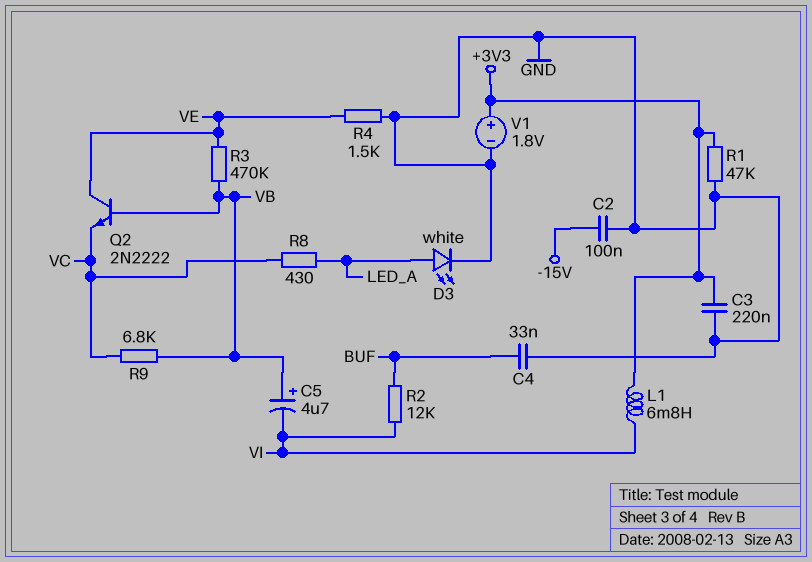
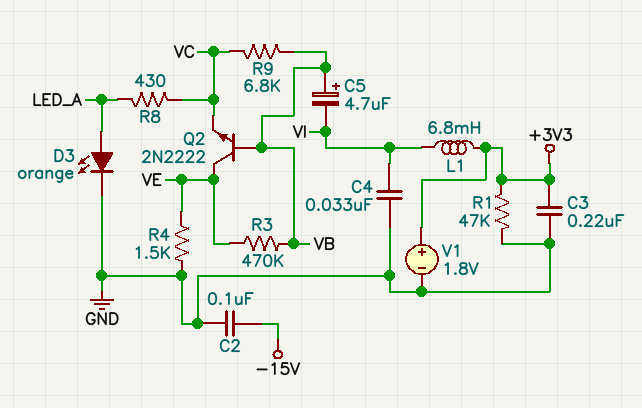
C4: 33nF (BUF, GND) -> 33nF (GND, VI)
D3: LED white (A LED_A, K GND) -> LED orange (A LED_A, K GND)
R2: 12k (BUF, VI) -> none

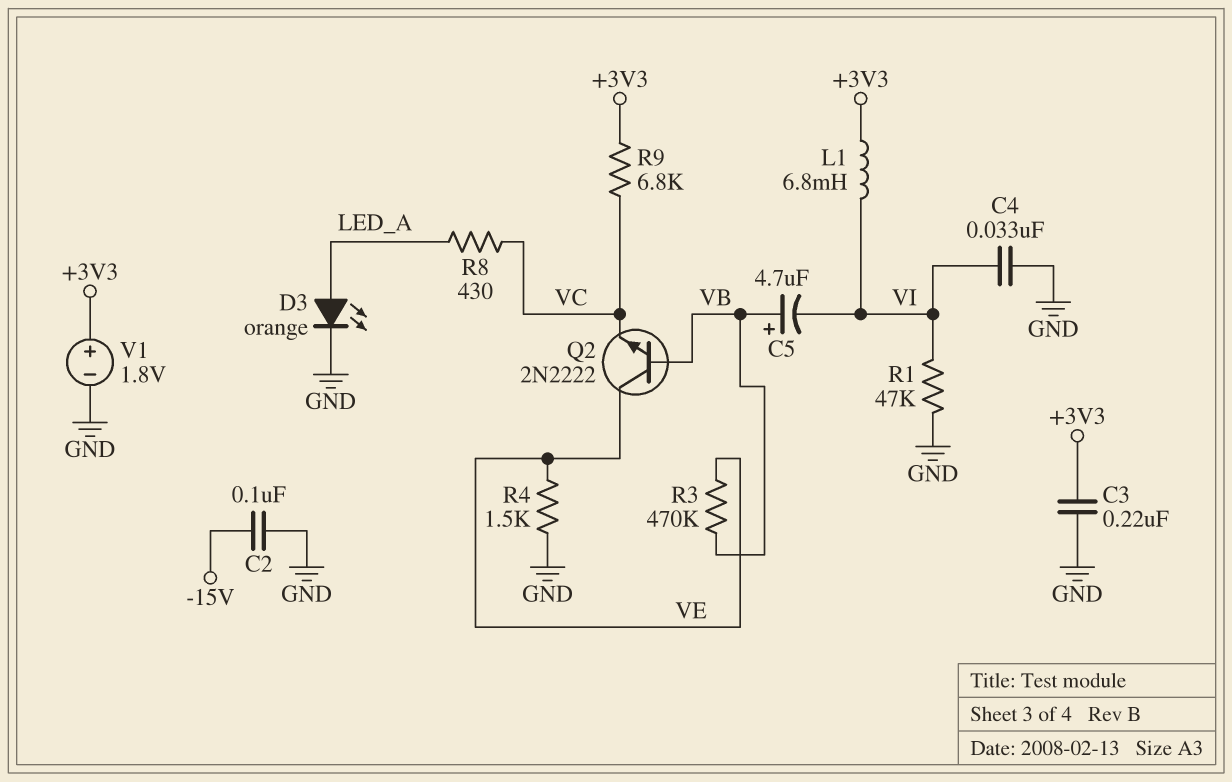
R1: 47k (+3V3, GND) -> 47k (GND, VI)
R9: 6.8k (VB, VC) -> 6.8k (+3V3, VC)

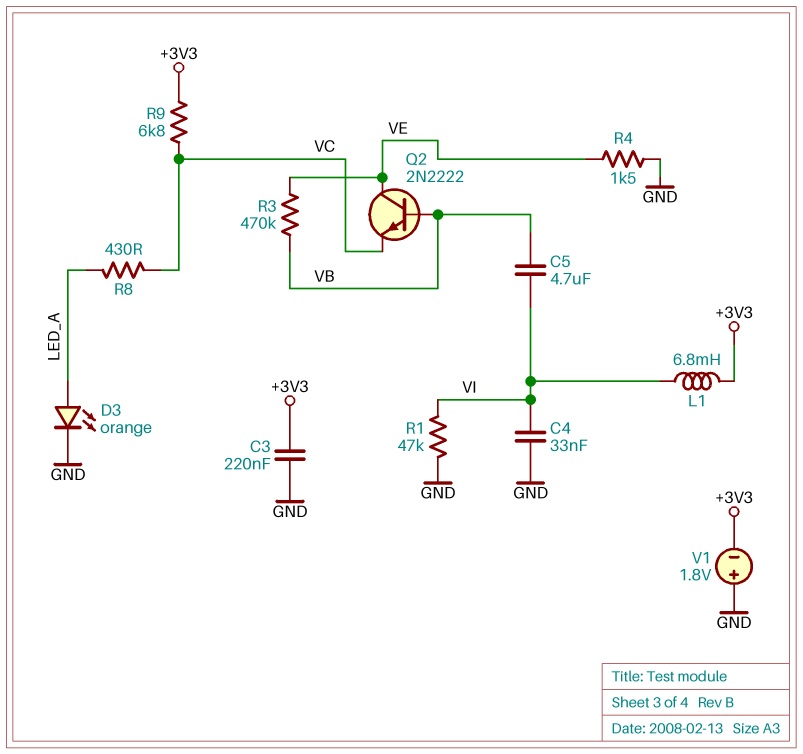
C2: 100nF (-15V, GND) -> none
C5: 4.7uF (plus VB, minus VI) -> 4.7uF (VB, VI)
V1: 1.8V (plus +3V3, minus GND) -> 1.8V (plus GND, minus +3V3)

